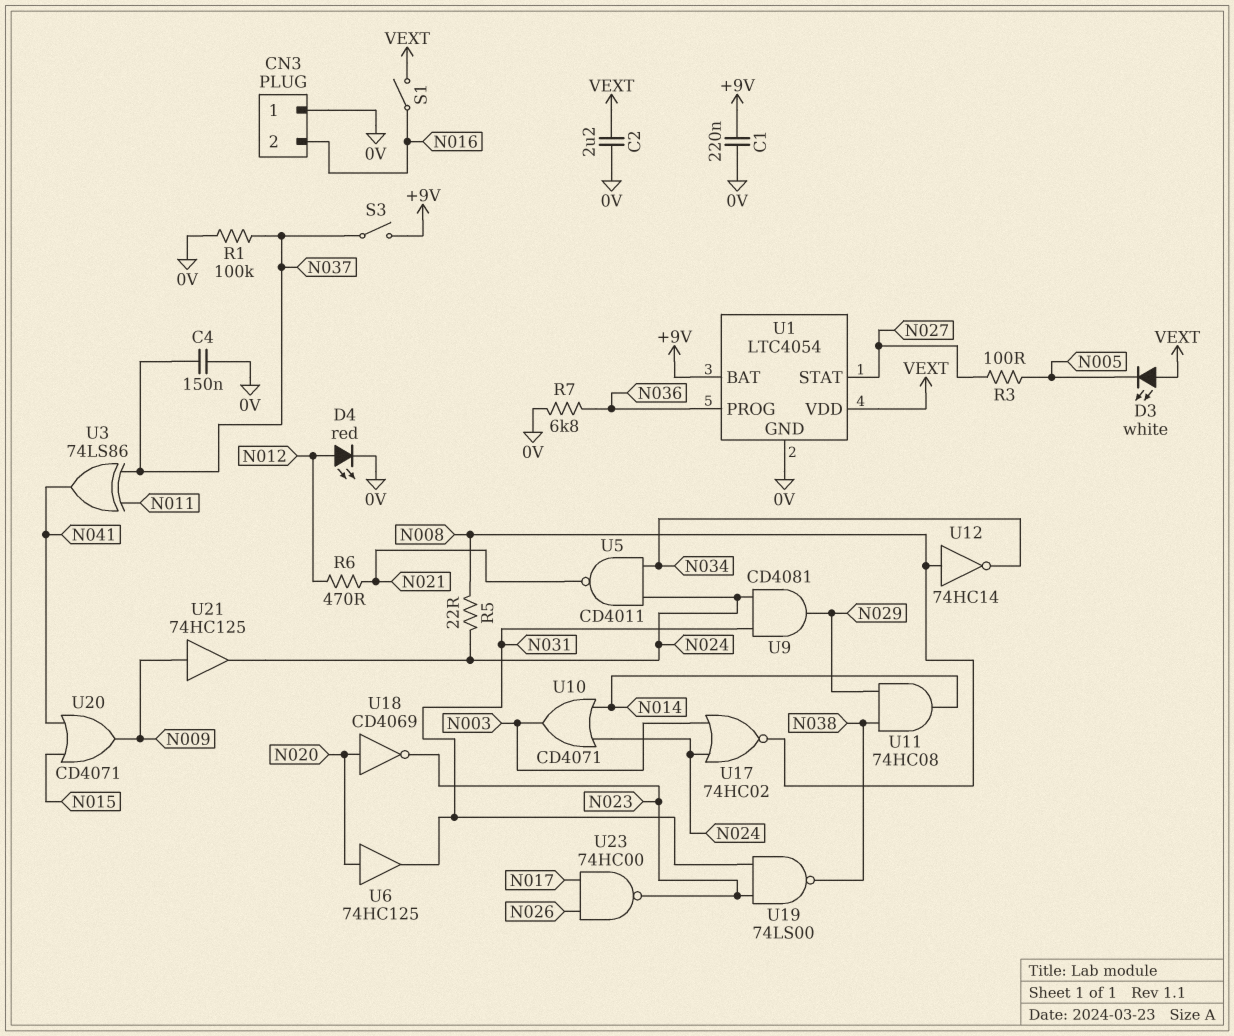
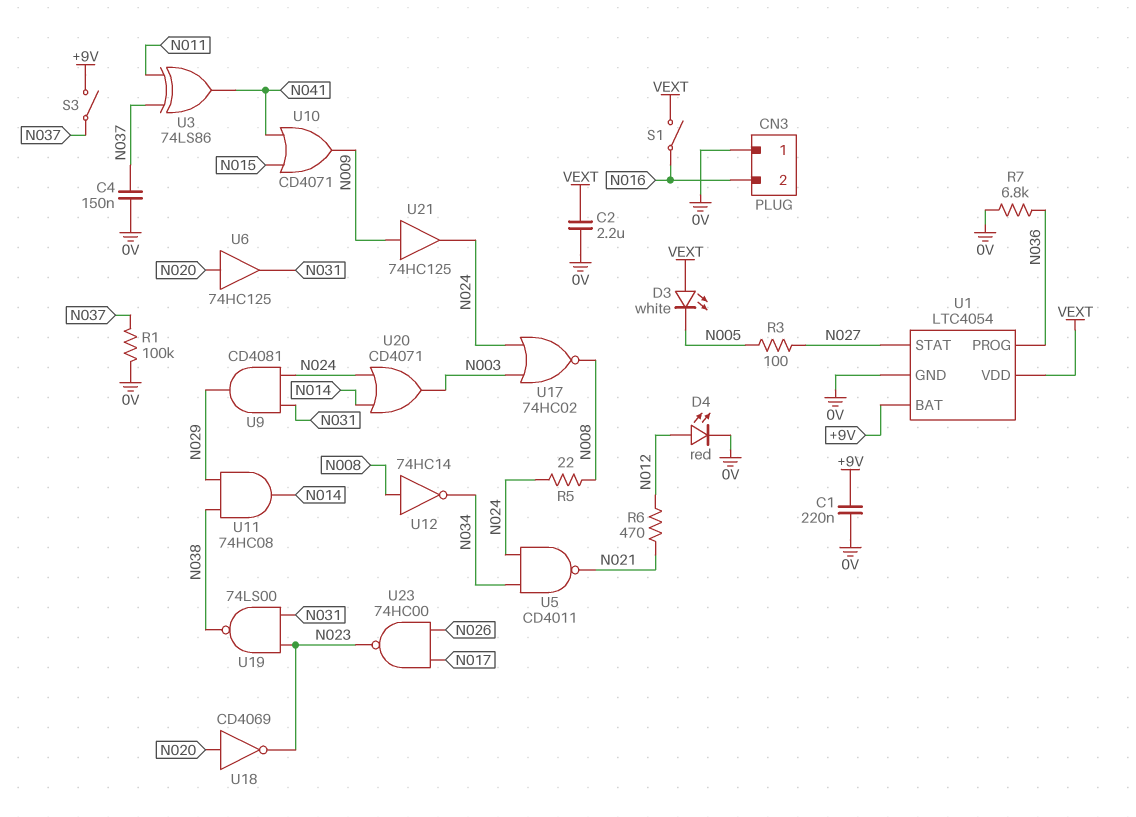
U10: OR CD4071 (in N014, in N024, out N003) -> OR CD4071 (in N015, in N041, out N009)
U20: OR CD4071 (in N015, in N041, out N009) -> OR CD4071 (in N014, in N024, out N003)

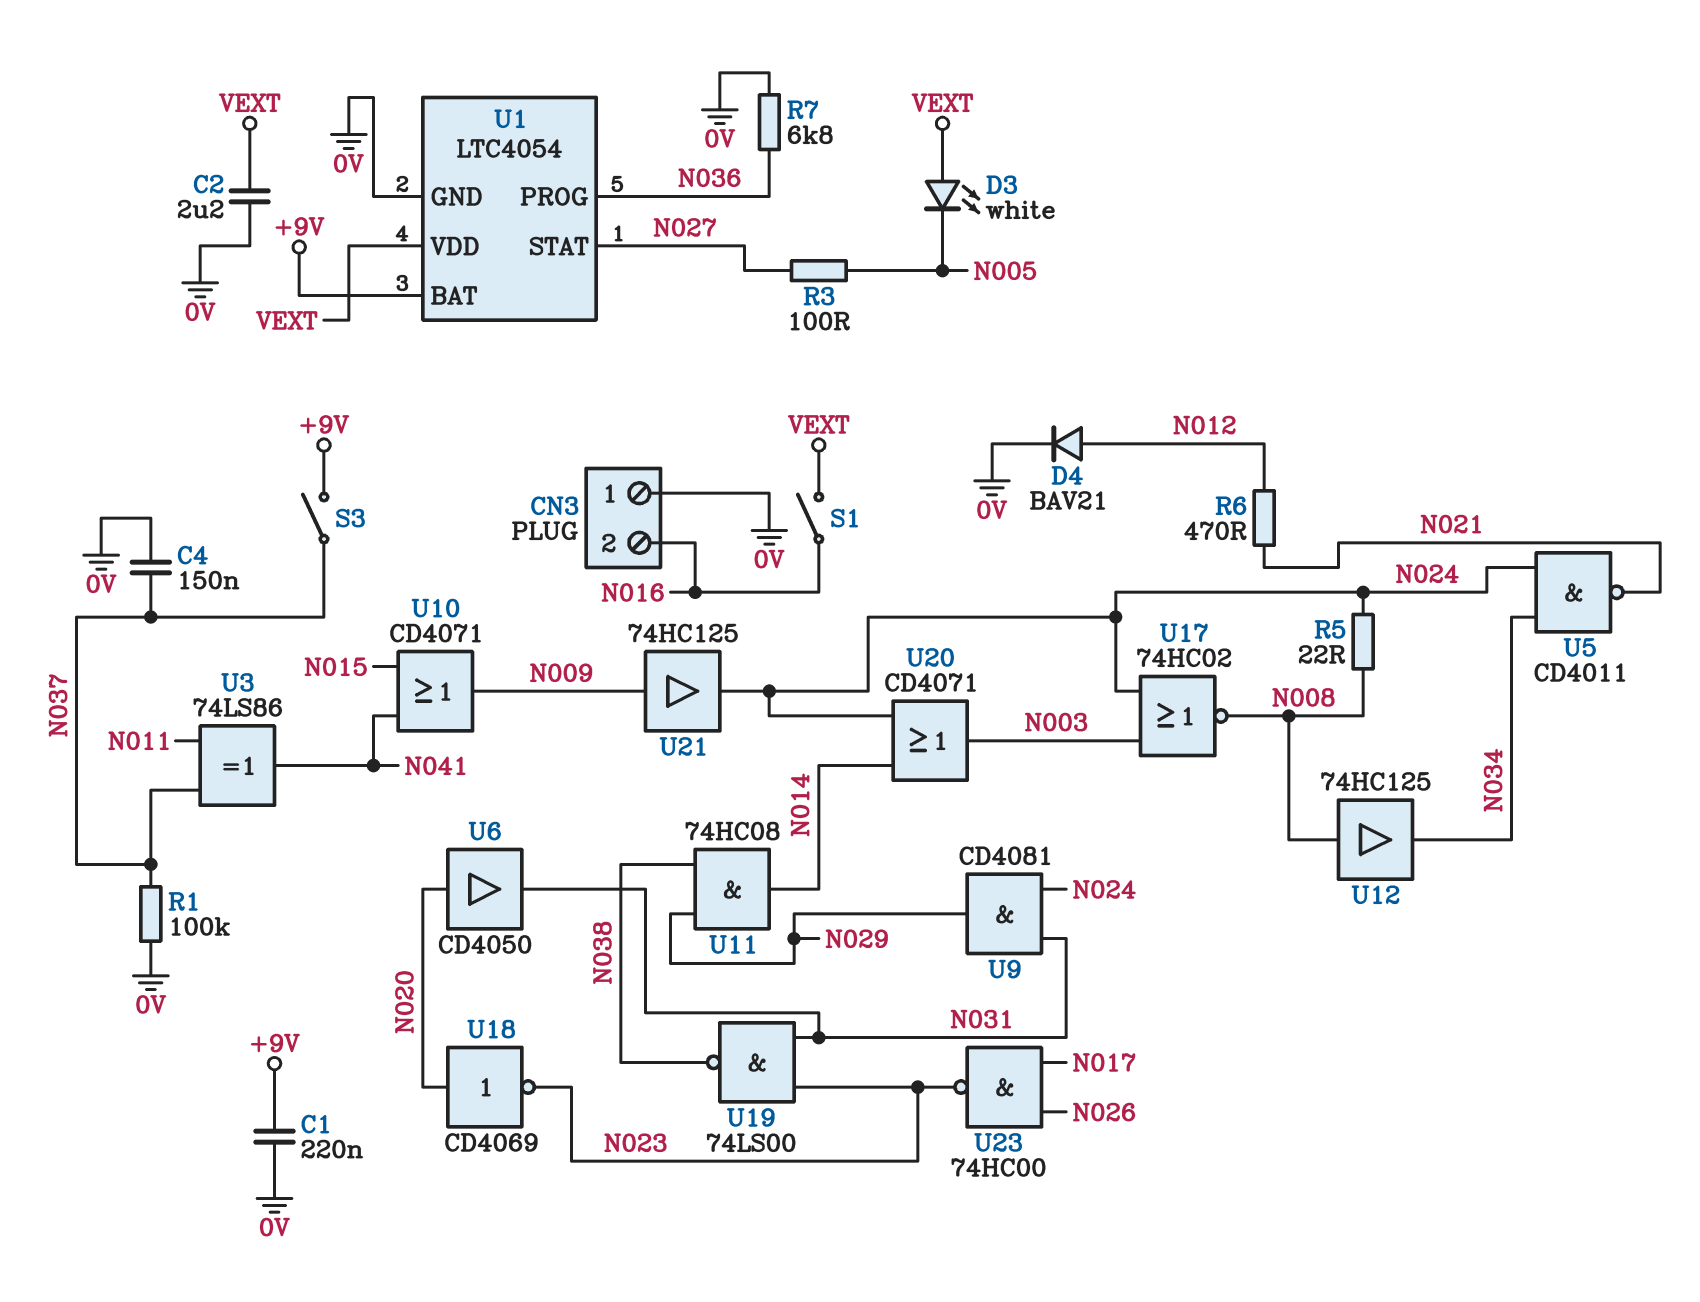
D4: LED red (A N012, K 0V) -> diode BAV21 (A N012, K 0V)
U6: buffer 74HC125 (in N020, out N031) -> buffer CD4050 (in N020, out N031)
U12: NOT 74HC14 (in N008, out N034) -> buffer 74HC125 (in N008, out N034)

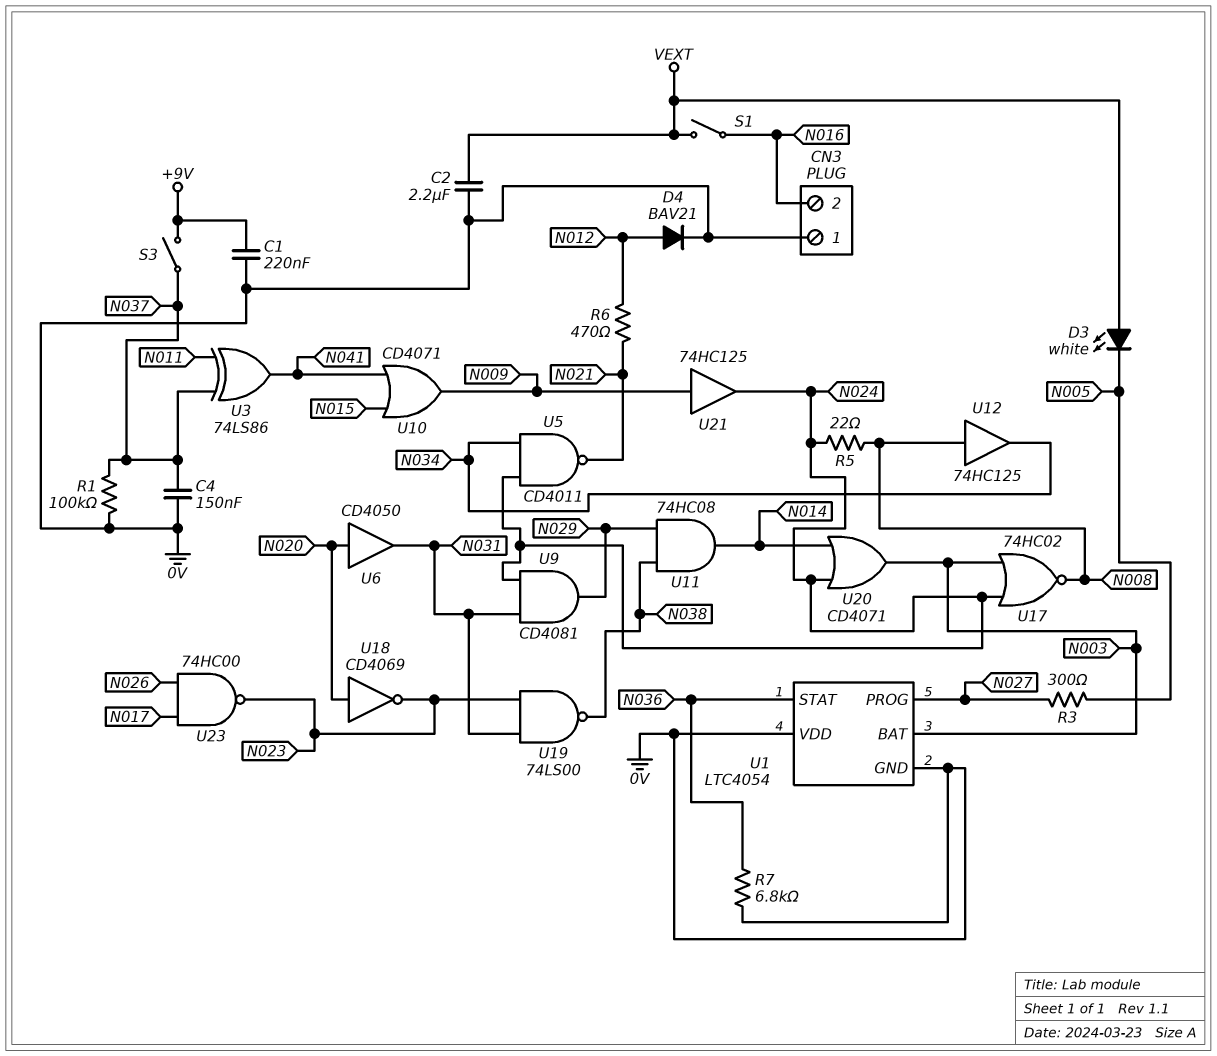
R3: 100 (N005, N027) -> 300 (N005, N027)
U1 pin BAT: +9V -> N003
U1 pin PROG: N036 -> N027
U1 pin STAT: N027 -> N036
U1 pin VDD: VEXT -> 0V

